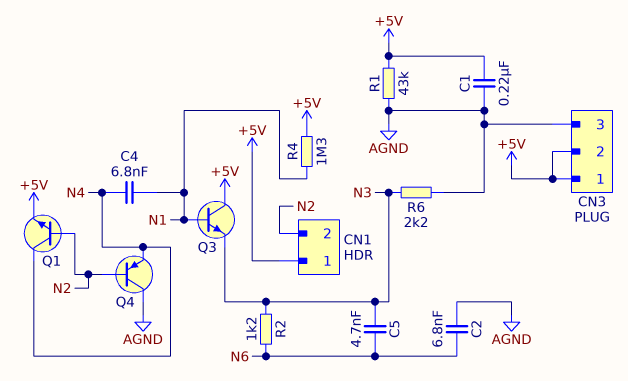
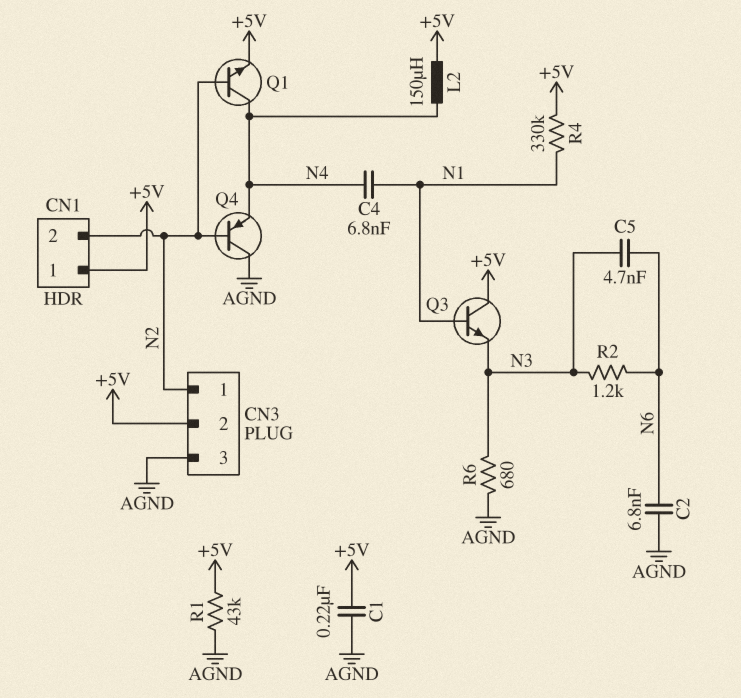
CN3 pin 1: +5V -> N2
L2: none -> 150uH (+5V, N4)
R4: 1.3M (+5V, N1) -> 330k (+5V, N1)
R6: 2.2k (AGND, N3) -> 680 (AGND, N3)

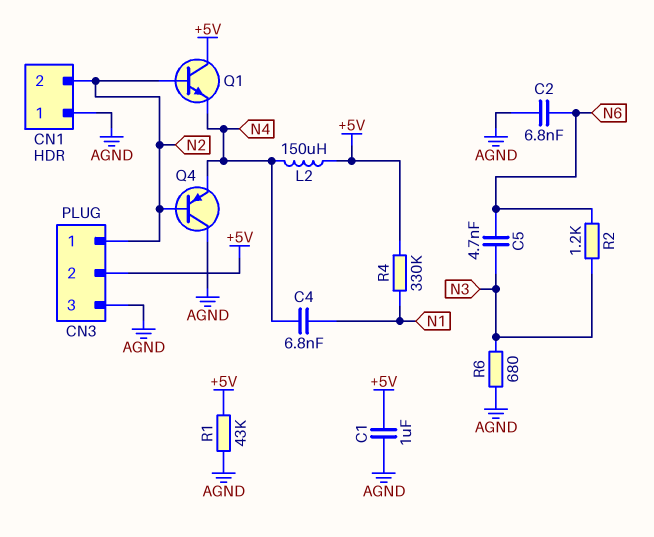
C1: 220nF (+5V, AGND) -> 1uF (+5V, AGND)
CN1 pin 1: +5V -> AGND
Q1: NPN (B N2, C N4, E +5V) -> NPN (B N2, C +5V, E N4)
Q3: NPN (B N1, C +5V, E N3) -> none

